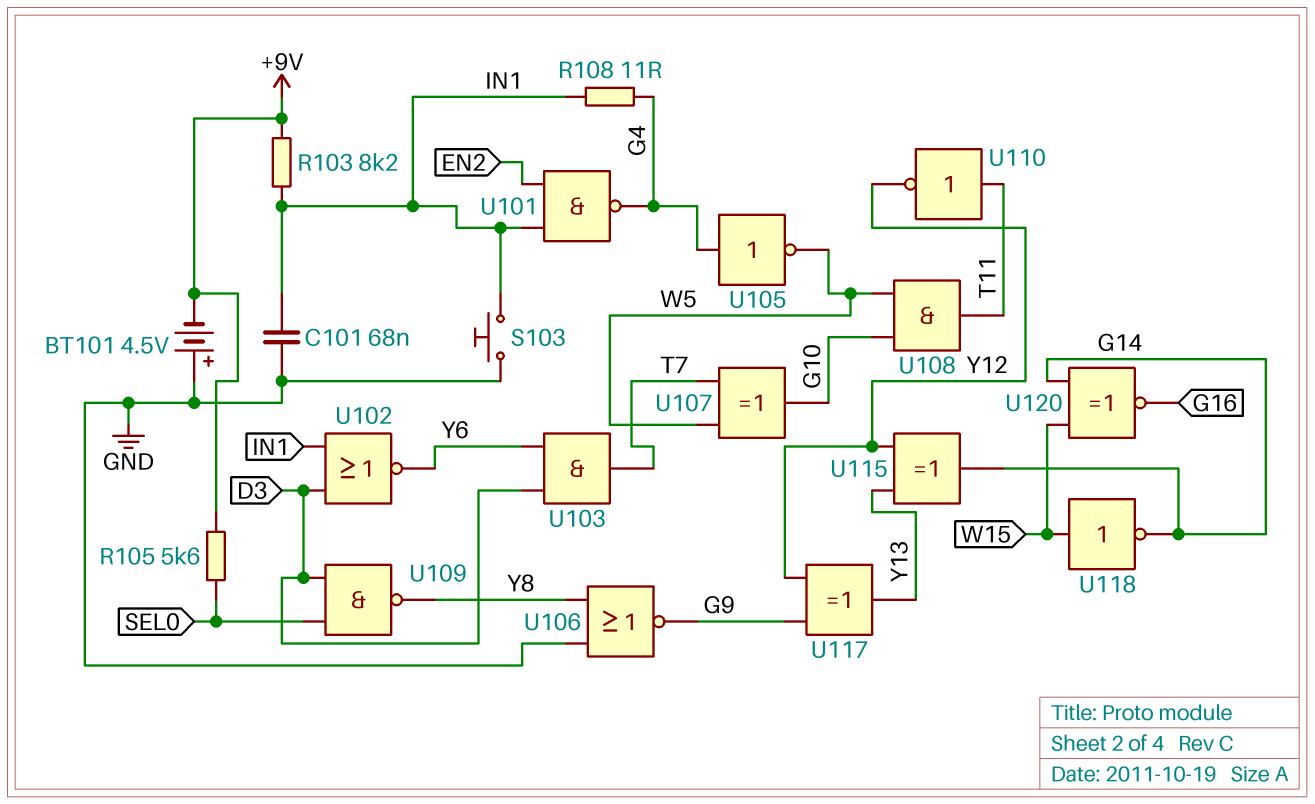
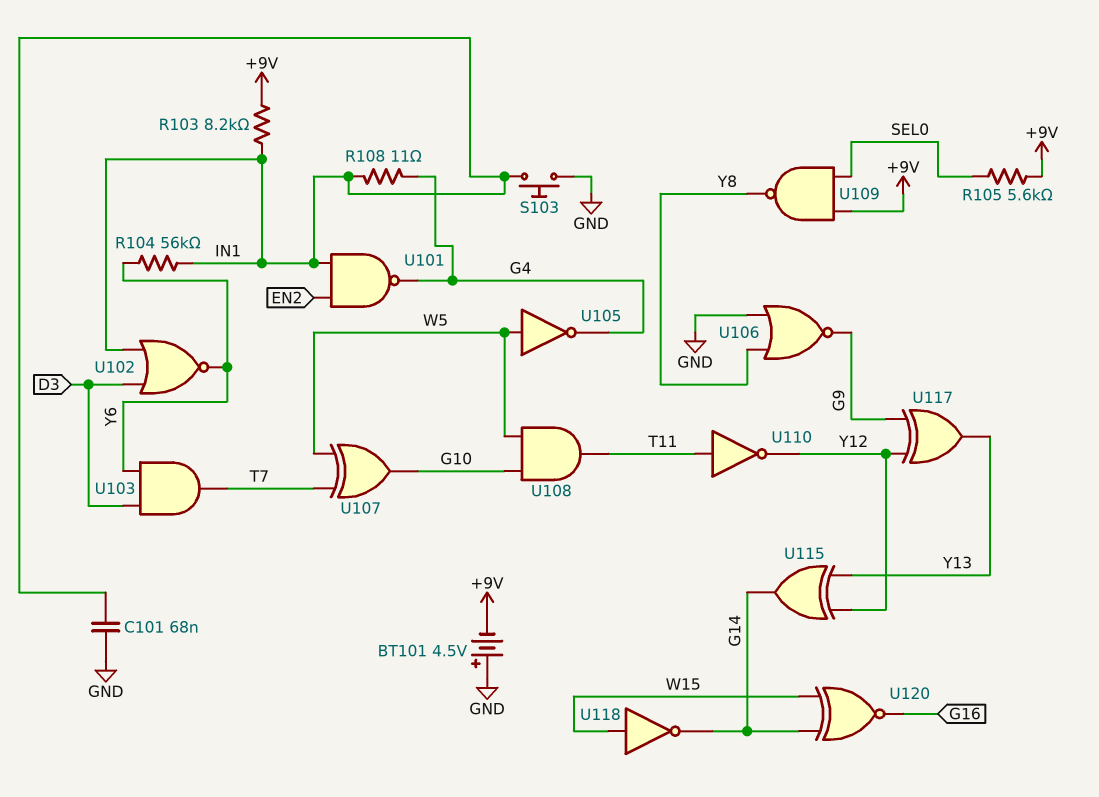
R104: none -> 56k (IN1, Y6)
U105: NOT (in G4, out W5) -> NOT (in W5, out G4)
U109: NAND (in D3, in SEL0, out Y8) -> NAND (in +9V, in SEL0, out Y8)

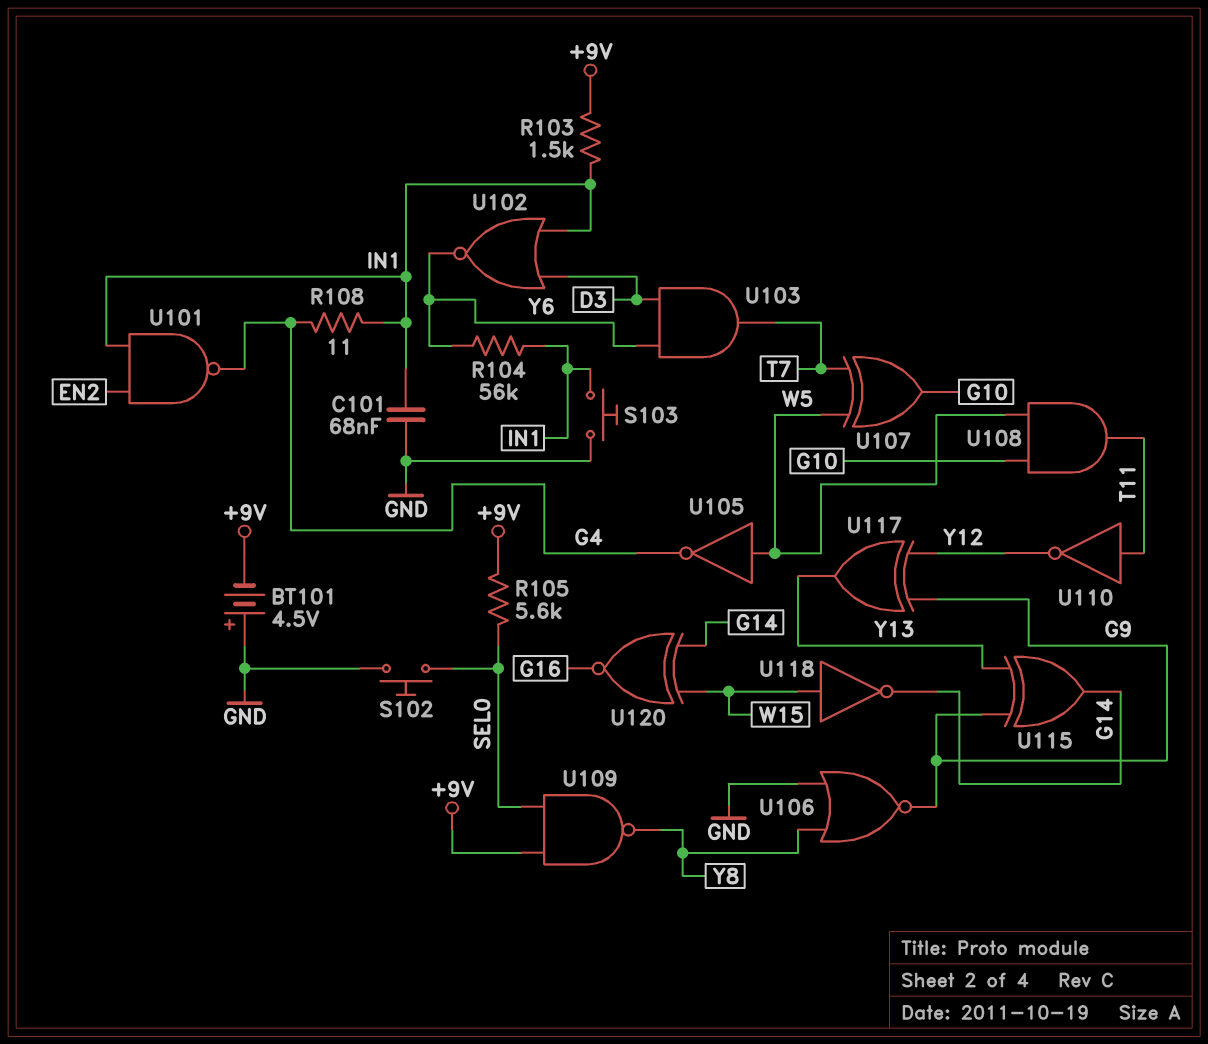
R103: 8.2k (+9V, IN1) -> 1.5k (+9V, IN1)
S102: none -> button (GND, SEL0)
U115: XOR (in Y12, in Y13, out G14) -> XOR (in G9, in Y13, out G14)

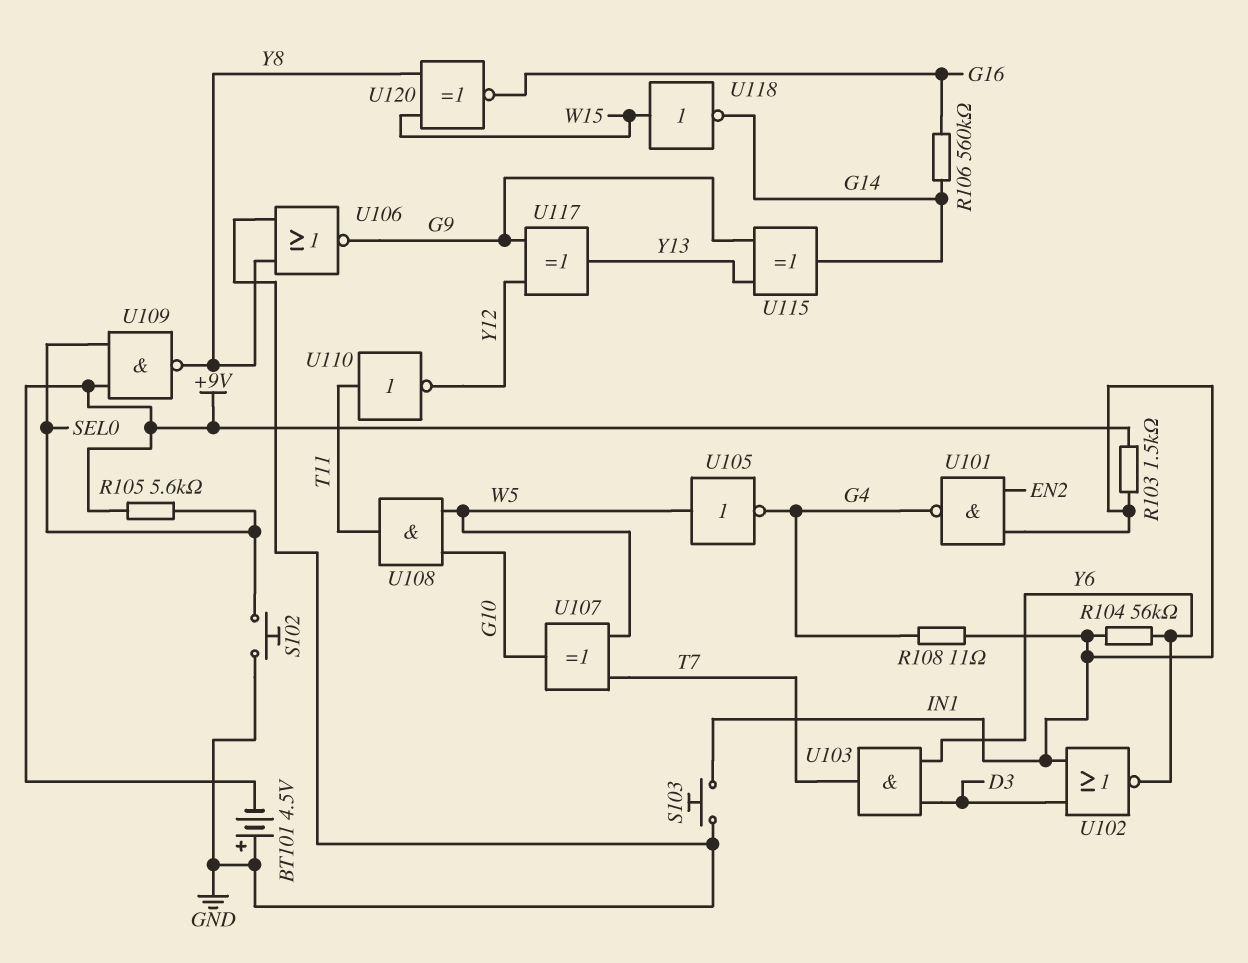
C101: 68nF (GND, IN1) -> none
R106: none -> 560k (G14, G16)
U120: XNOR (in G14, in W15, out G16) -> XNOR (in W15, in Y8, out G16)

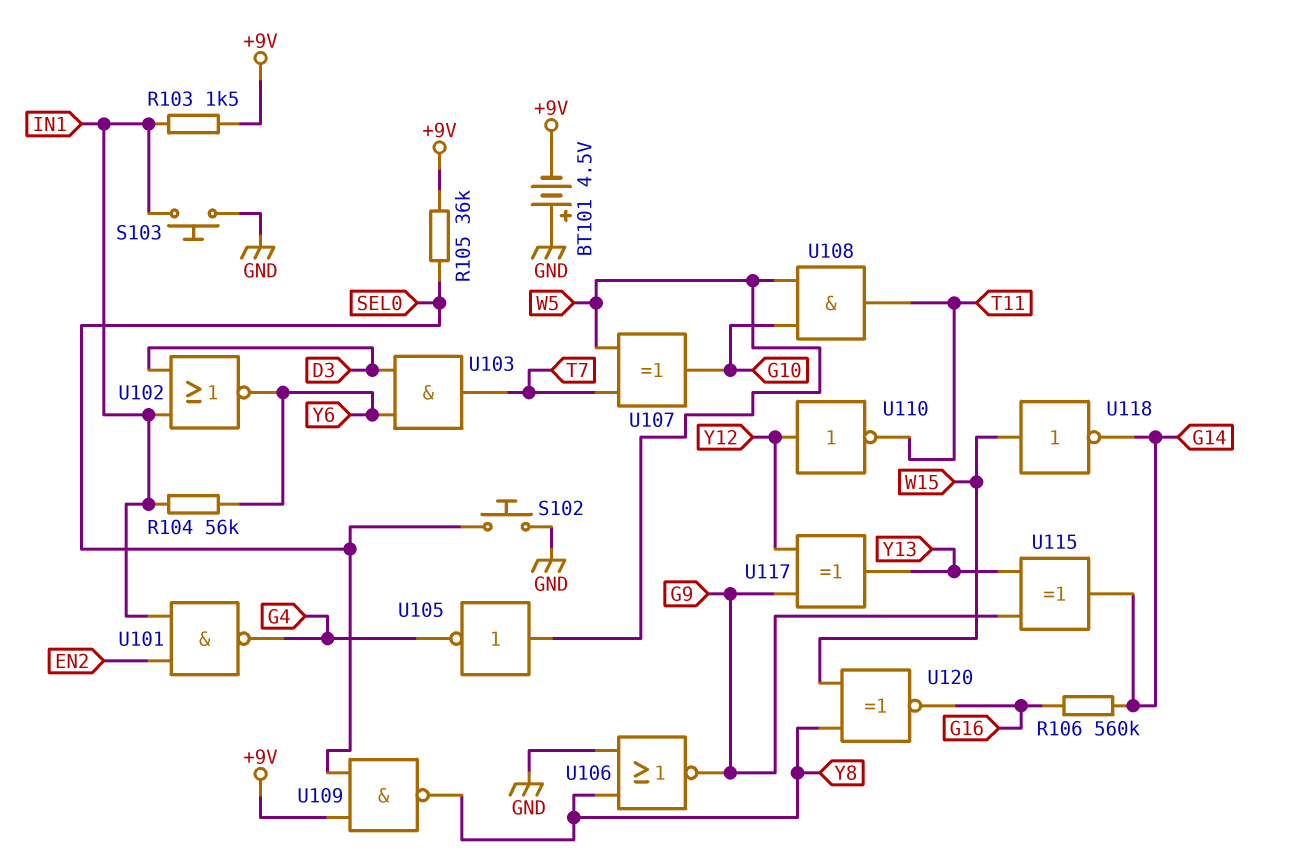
R105: 5.6k (+9V, SEL0) -> 36k (+9V, SEL0)
R108: 11 (G4, IN1) -> none
U110: NOT (in T11, out Y12) -> NOT (in Y12, out T11)

